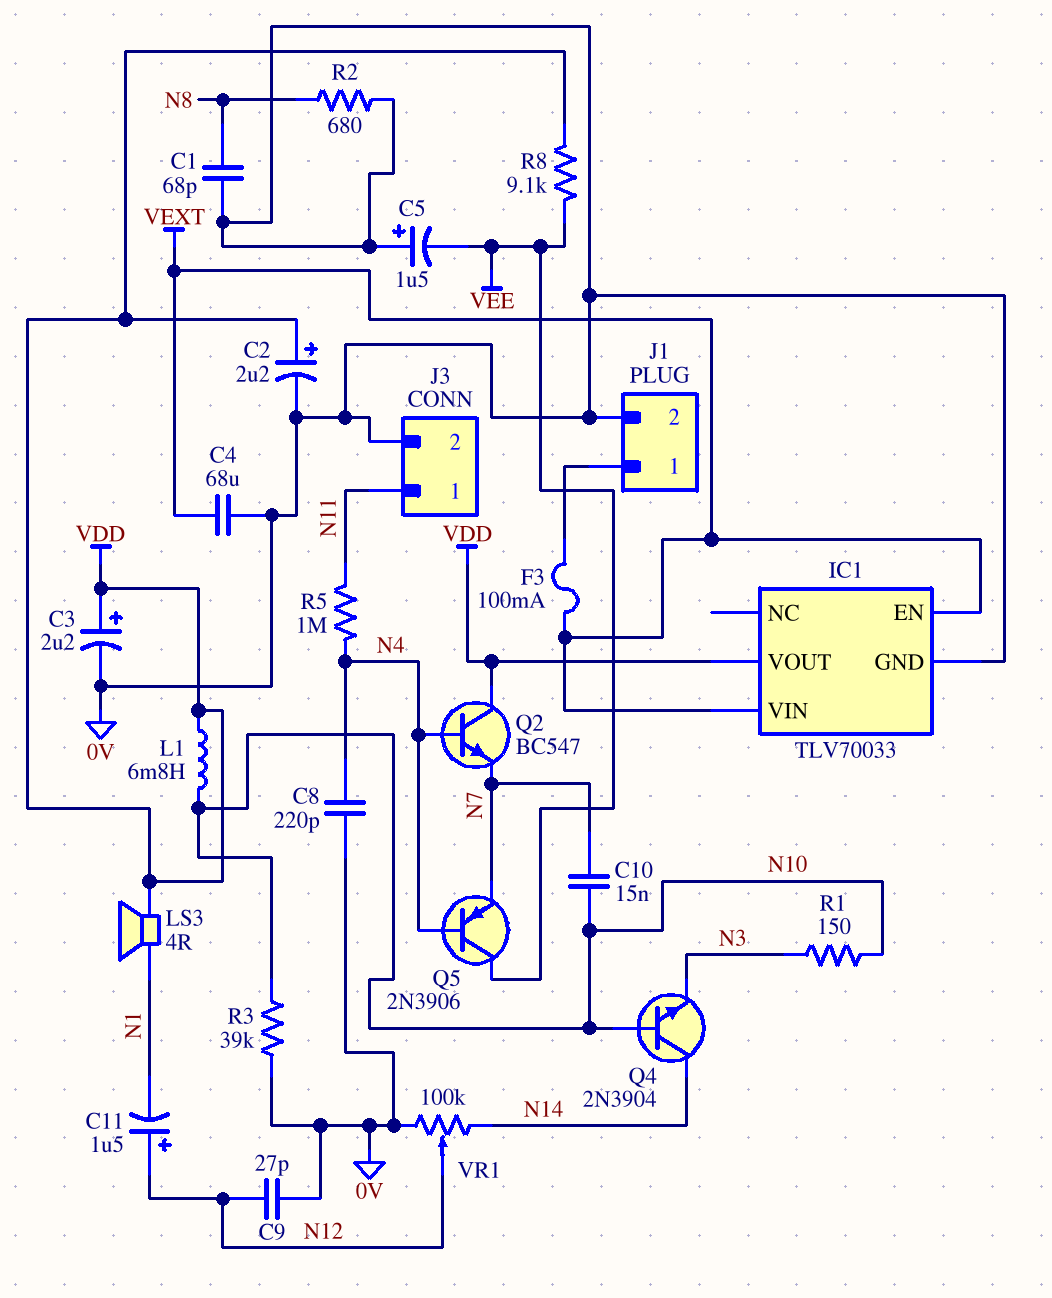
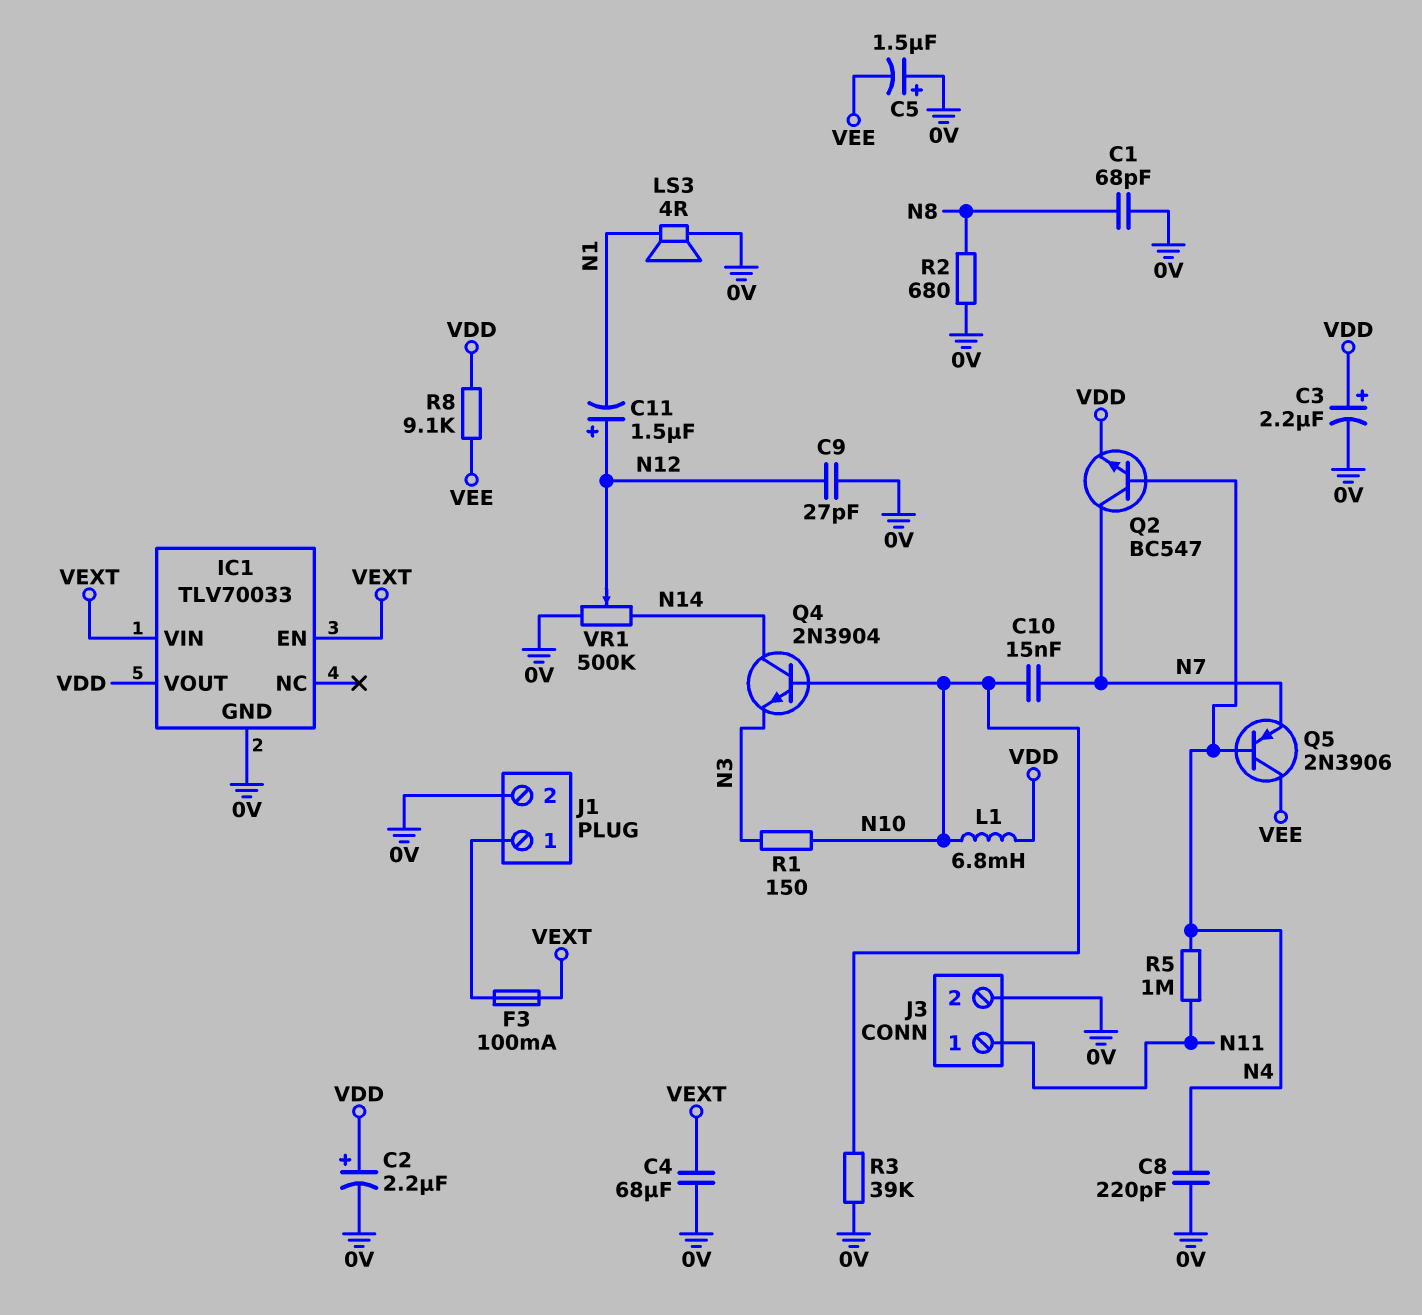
LS3: speaker 4R (N1, VDD) -> speaker 4R (0V, N1)
Q2: NPN BC547 (B N4, C VDD, E N7) -> NPN BC547 (B N4, C N7, E VDD)
VR1: 100k (0V, N14, wiper N12) -> 500k (0V, N14, wiper N12)

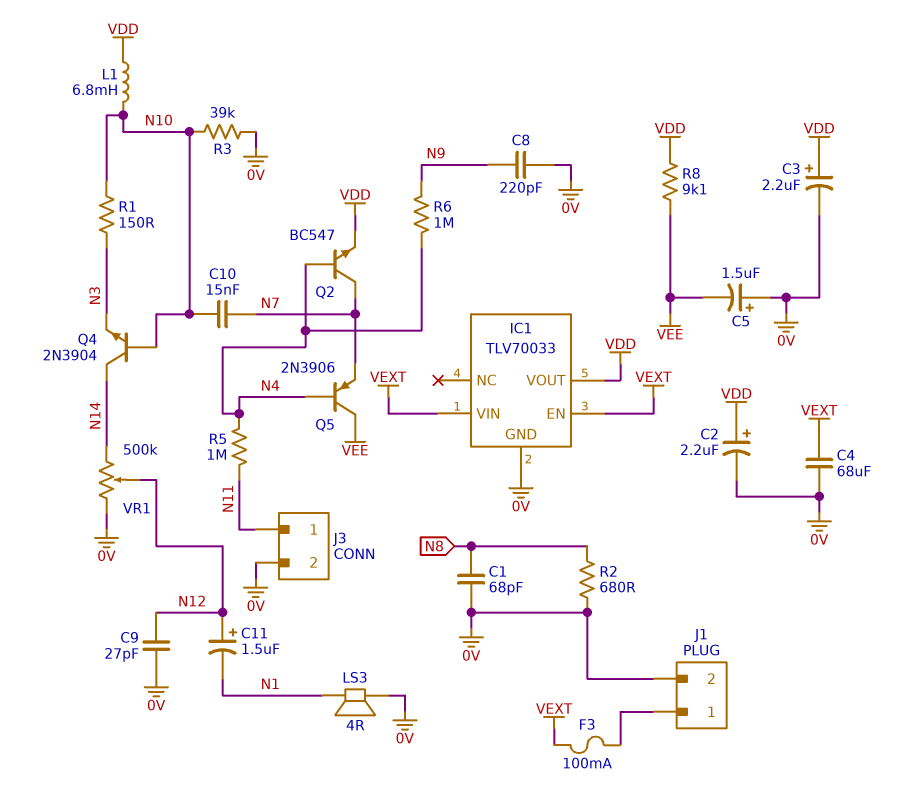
C8: 220pF (0V, N4) -> 220pF (0V, N9)
R6: none -> 1M (N4, N9)

